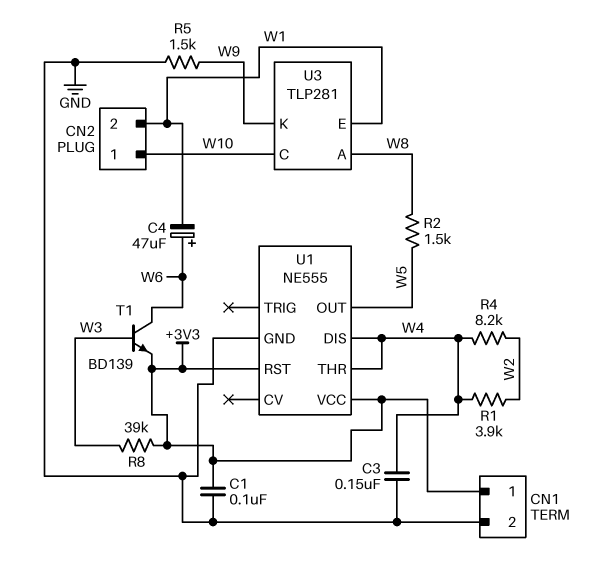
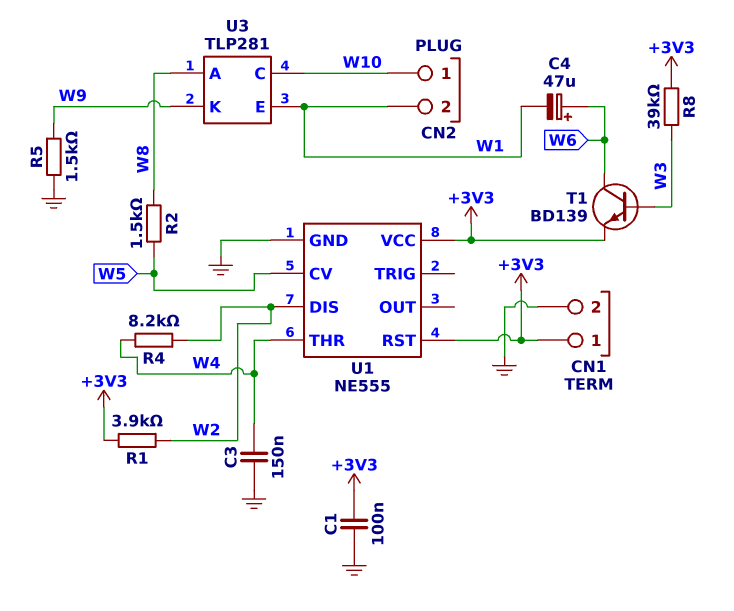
R1: 3.9k (W2, W4) -> 3.9k (+3V3, W2)
U1 pin CV: none -> W5
U1 pin DIS: W4 -> W2
U1 pin OUT: W5 -> none

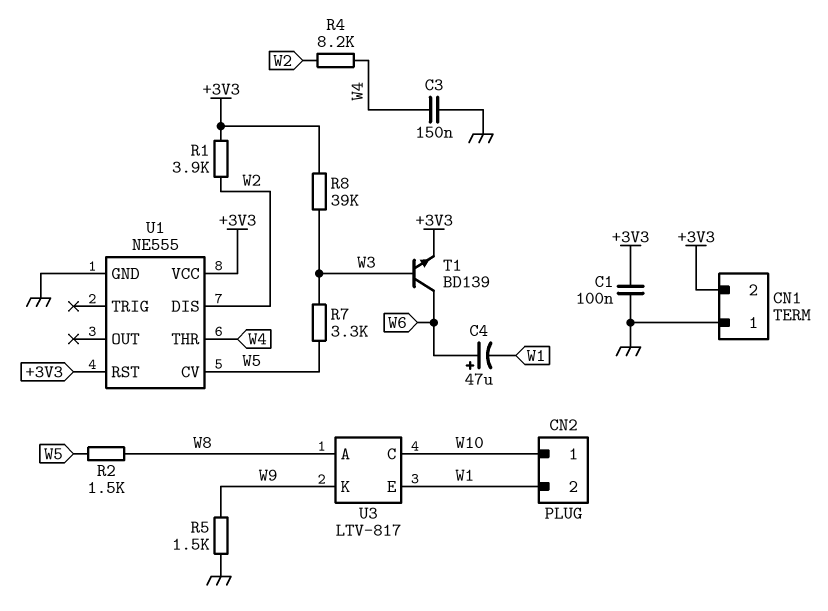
CN1 pin 1: +3V3 -> GND
CN1 pin 2: GND -> +3V3
R7: none -> 3.3k (W3, W5)
U3: TLP281 -> LTV-817

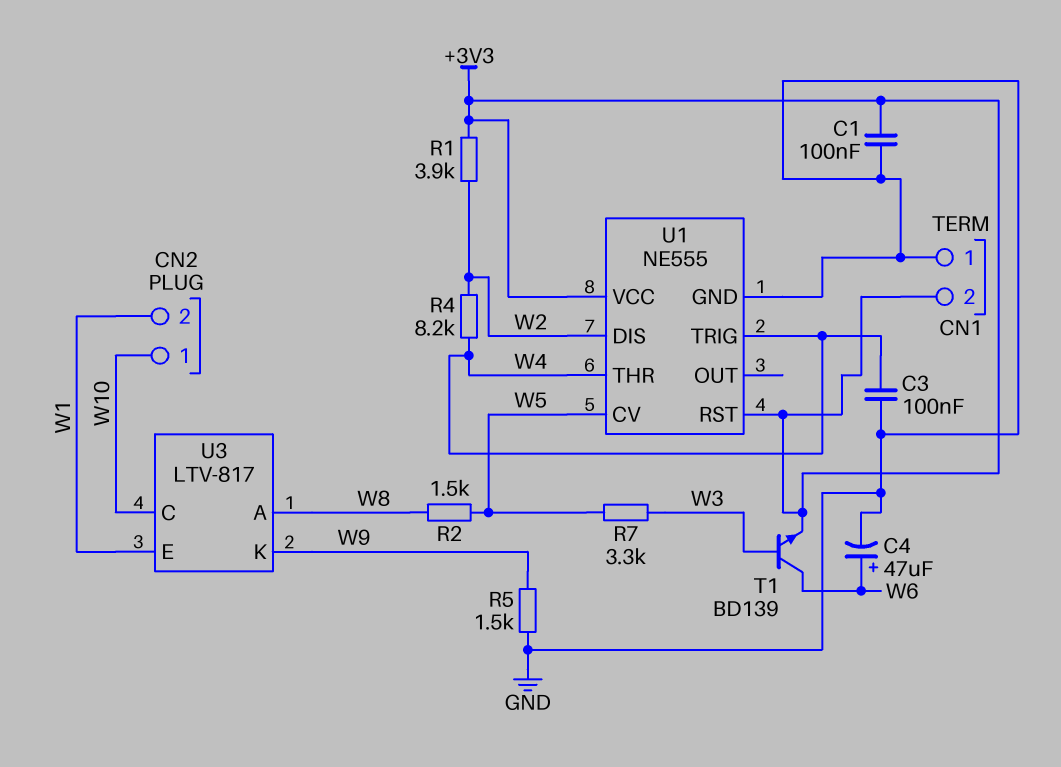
C3: 150nF (GND, W4) -> 100nF (GND, W4)
C4: 47uF (plus W6, minus W1) -> 47uF (plus W6, minus GND)
R8: 39k (+3V3, W3) -> none
U1 pin TRIG: none -> W4

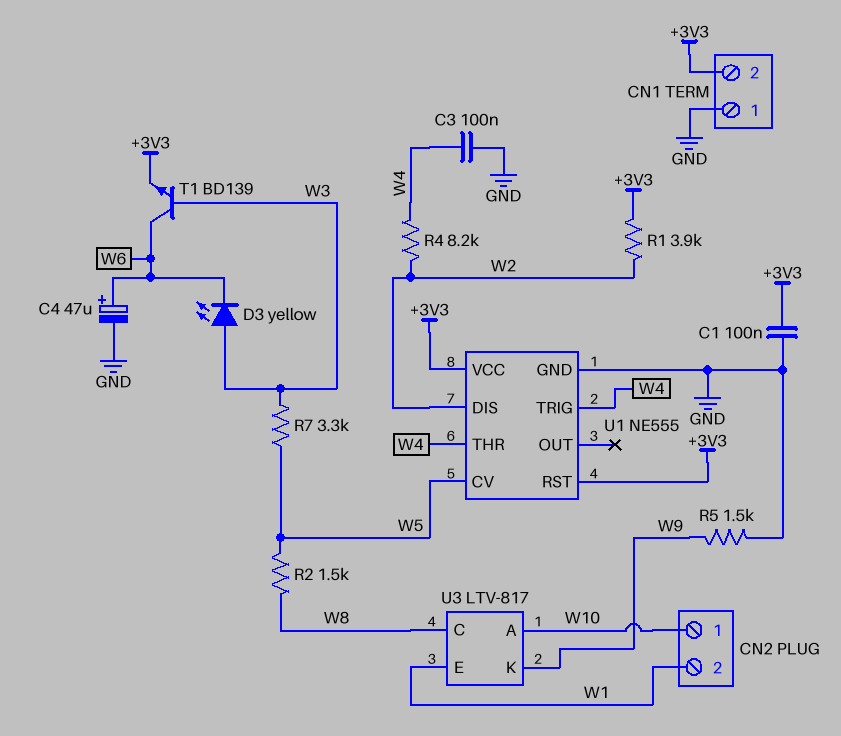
D3: none -> LED yellow (A W3, K W6)
U3 pin A: W8 -> W10
U3 pin C: W10 -> W8

